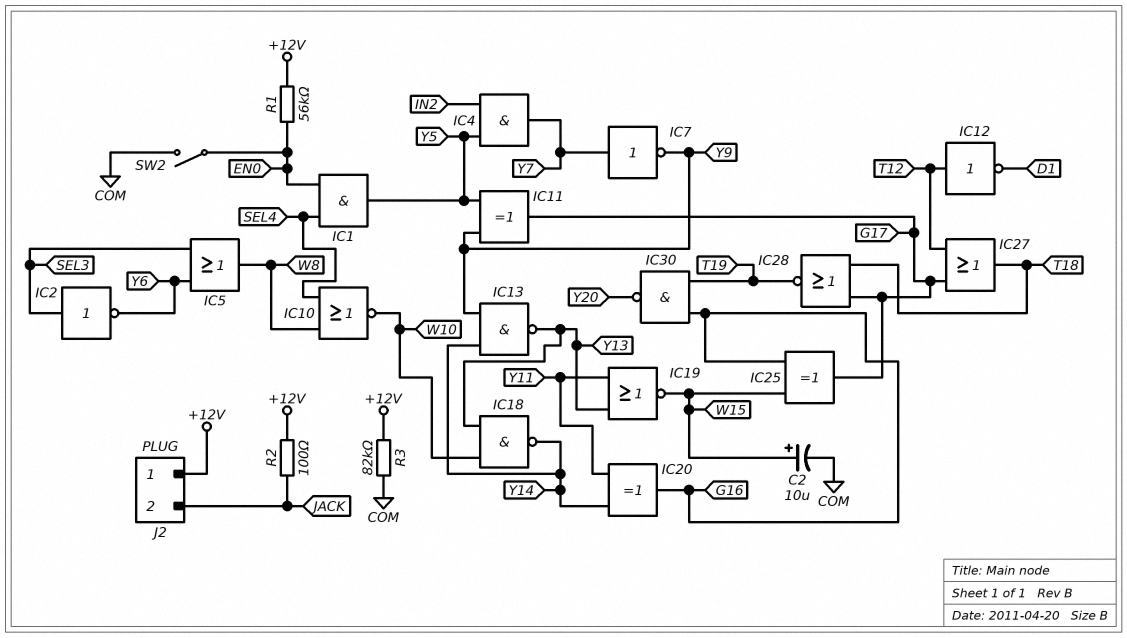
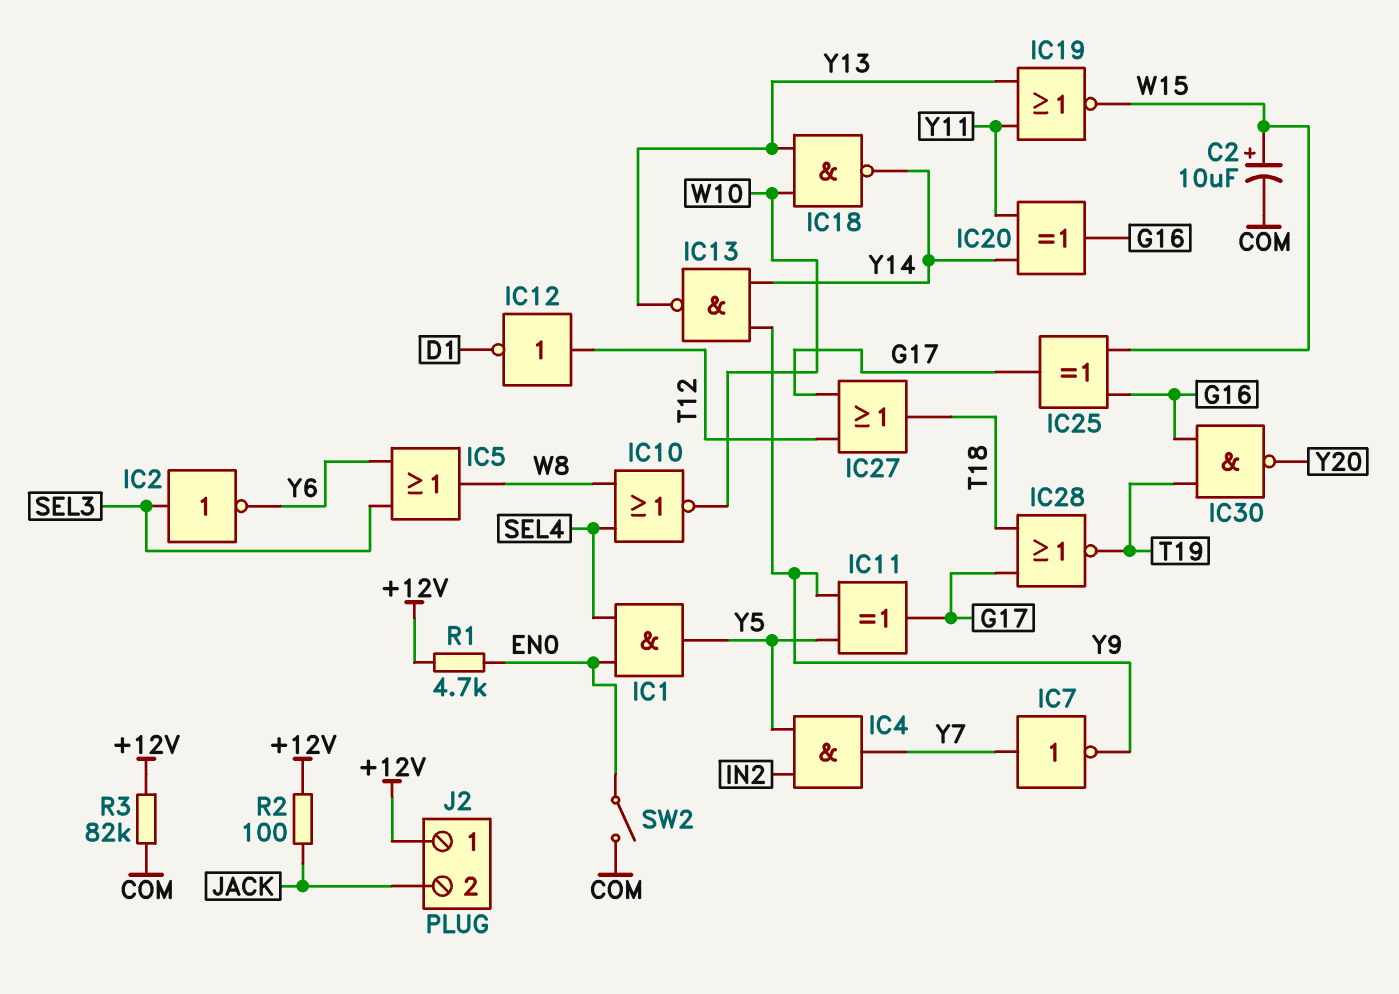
R1: 56k (+12V, EN0) -> 4.7k (+12V, EN0)

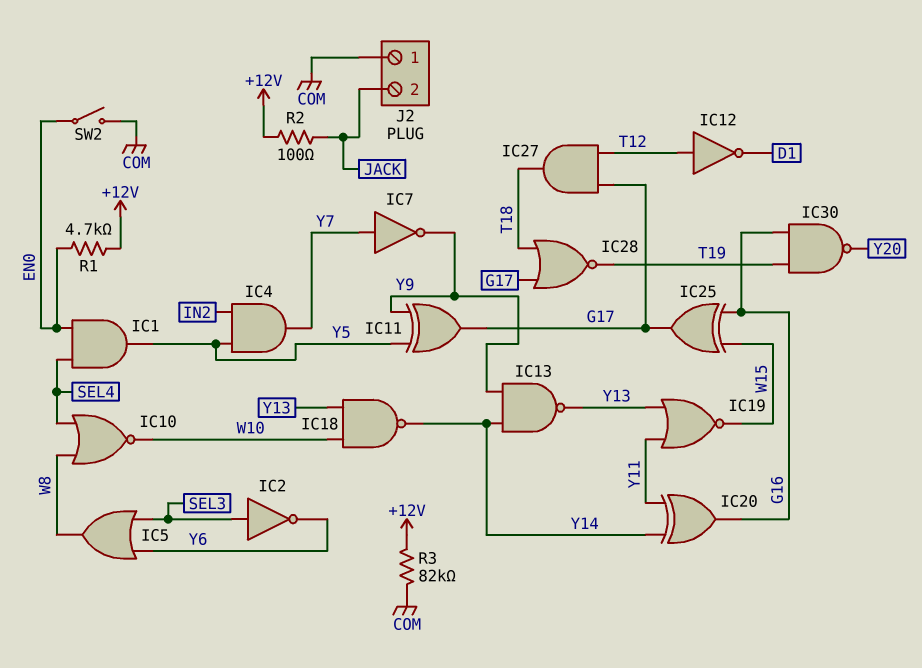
C2: 10uF (plus W15, minus COM) -> none
IC27: OR (in G17, in T12, out T18) -> AND (in G17, in T12, out T18)
J2 pin 1: +12V -> COM

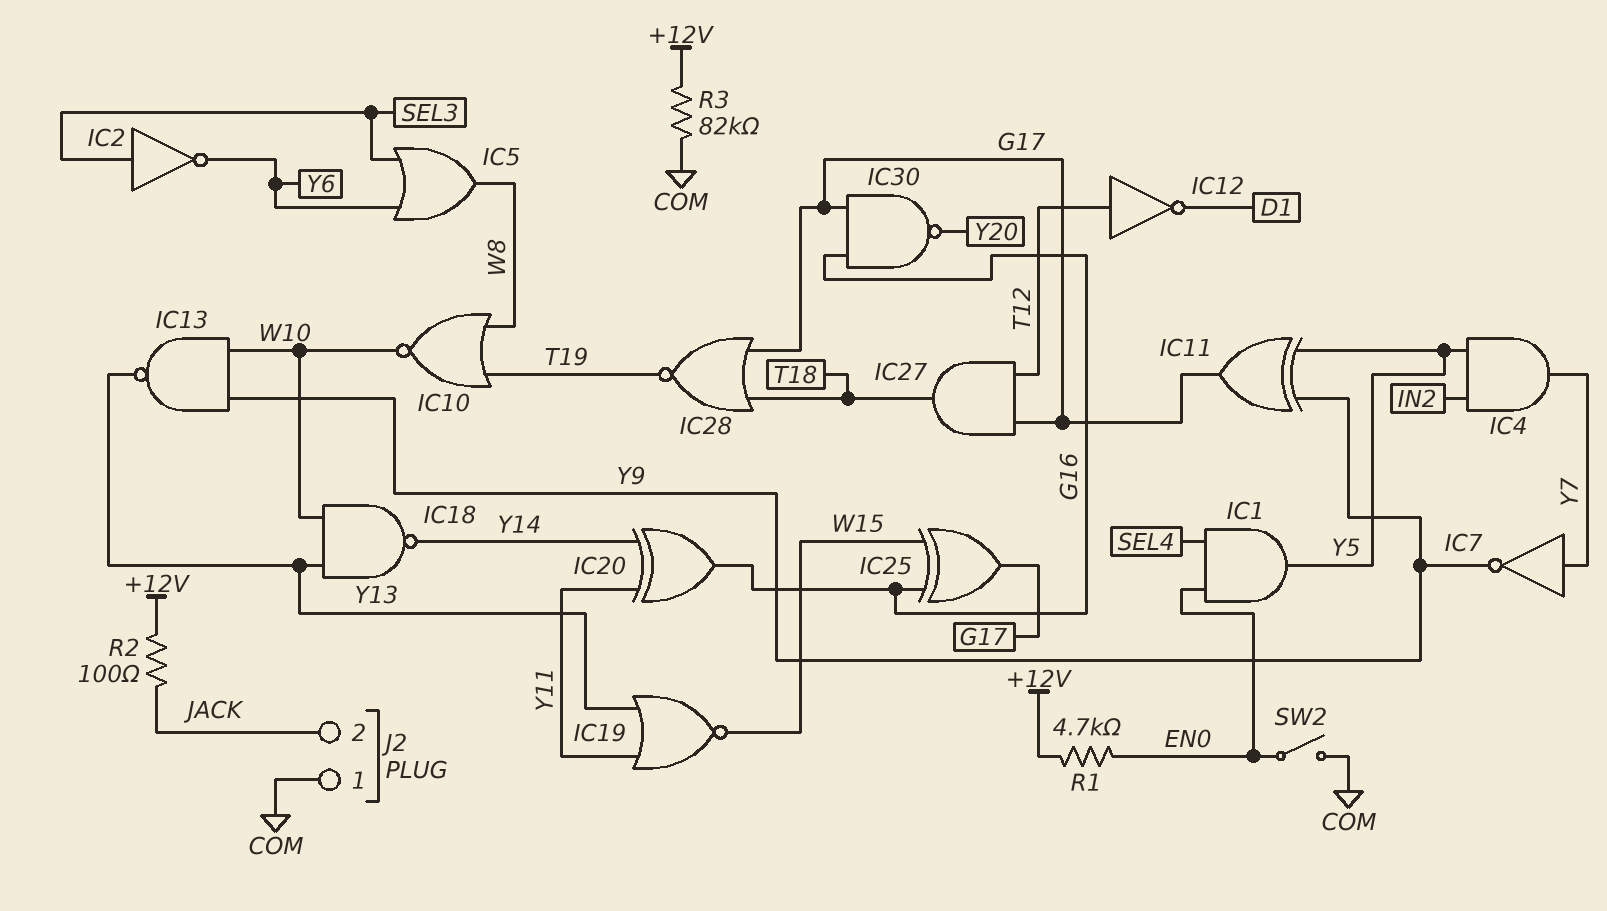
IC10: NOR (in SEL4, in W8, out W10) -> NOR (in T19, in W8, out W10)
IC13: NAND (in Y9, in Y14, out Y13) -> NAND (in W10, in Y9, out Y13)
IC30: NAND (in G16, in T19, out Y20) -> NAND (in G16, in G17, out Y20)

